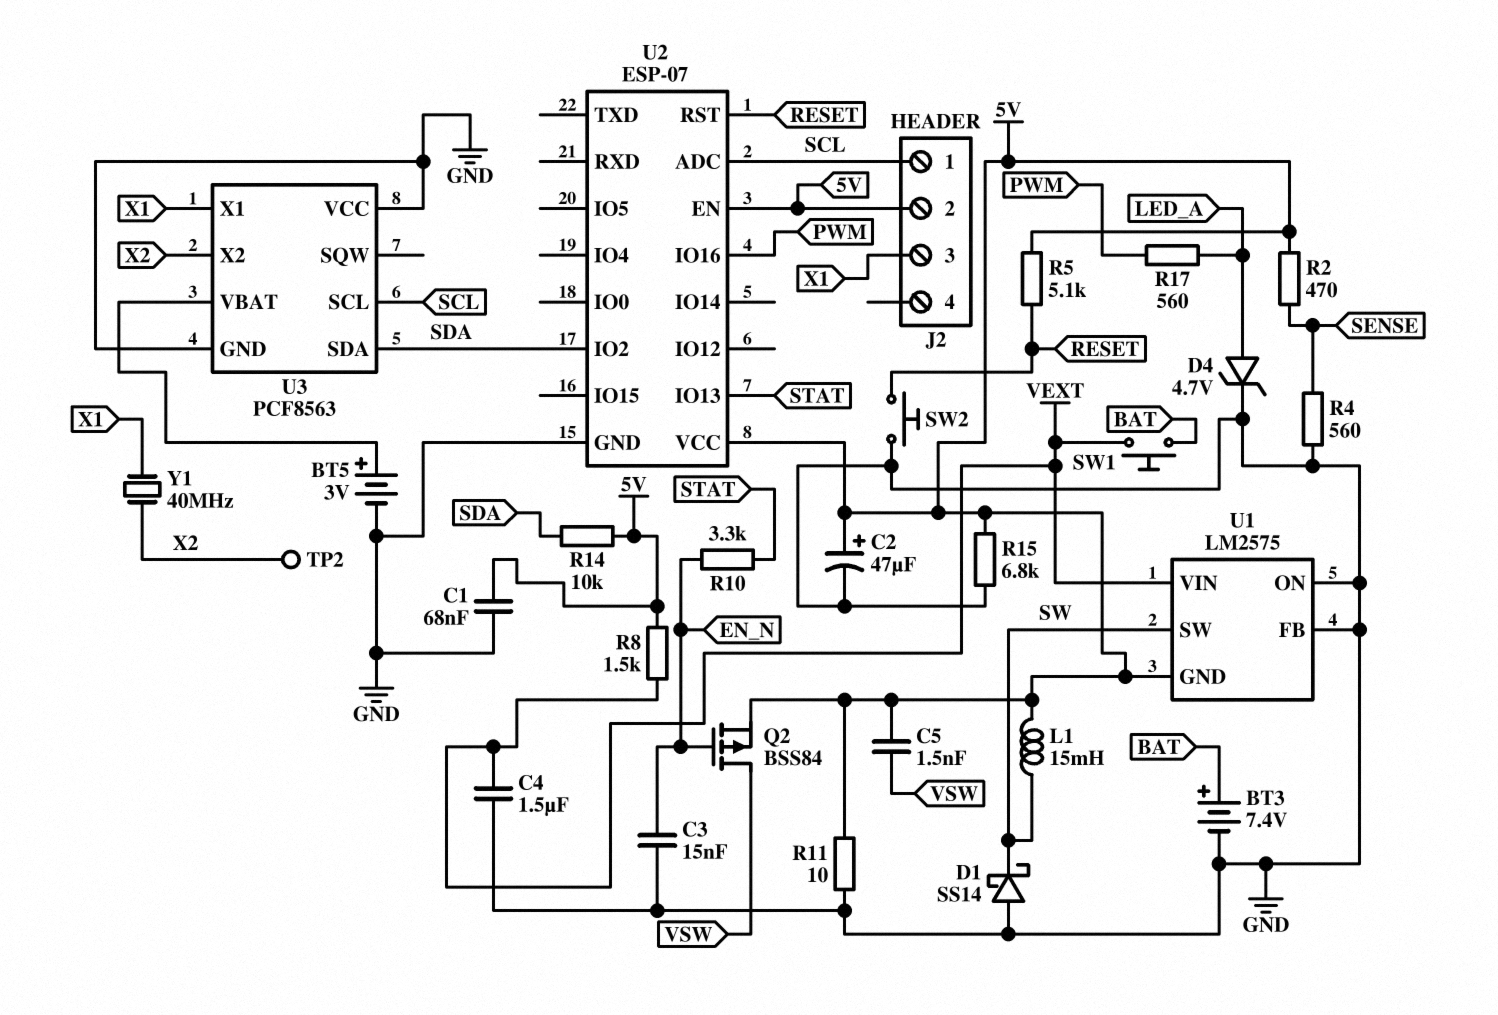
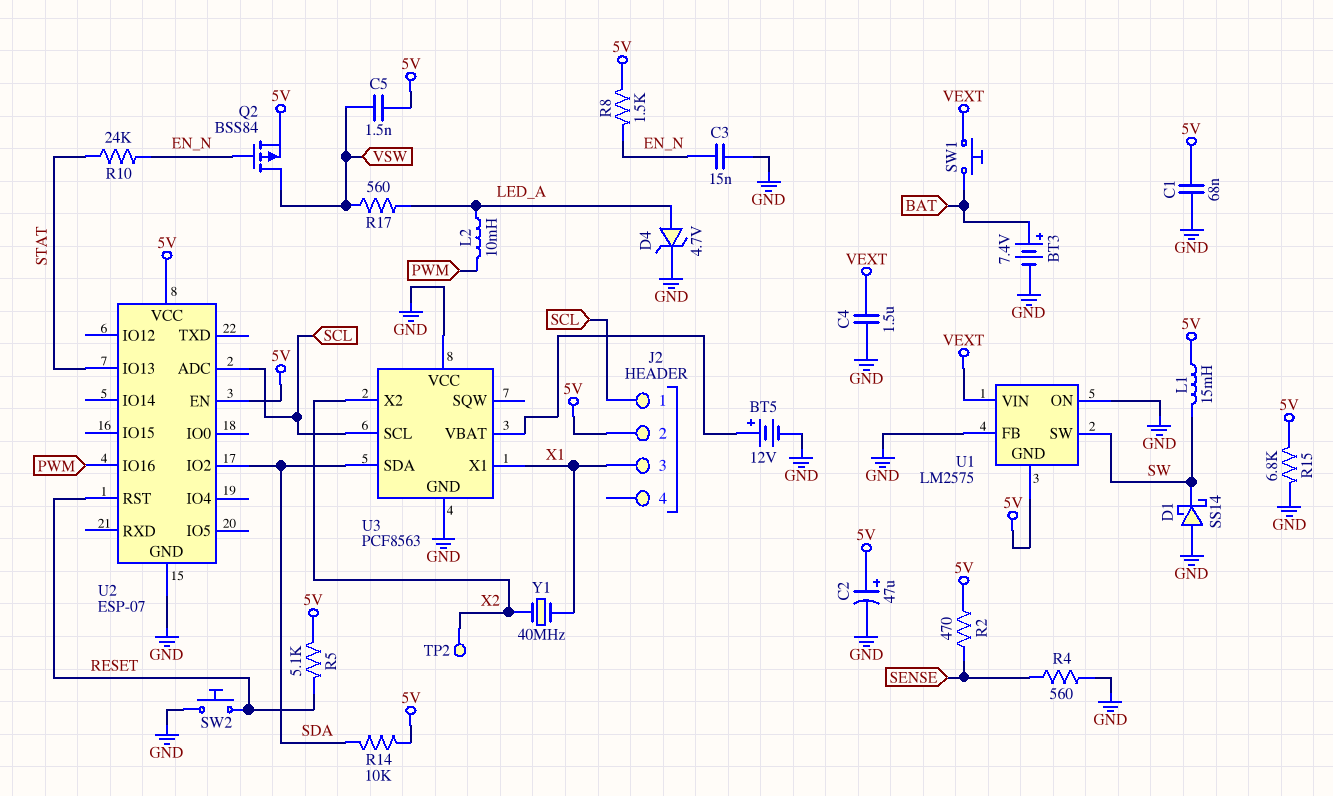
BT5: 3V (plus U3/VBAT, minus GND) -> 12V (plus U3/VBAT, minus GND)
L2: none -> 10mH (LED_A, PWM)
R8: 1.5k (5V, VEXT) -> 1.5k (5V, EN_N)
R10: 3.3k (EN_N, STAT) -> 24k (EN_N, STAT)
R11: 10 (5V, GND) -> none
R17: 560 (LED_A, PWM) -> 560 (LED_A, VSW)

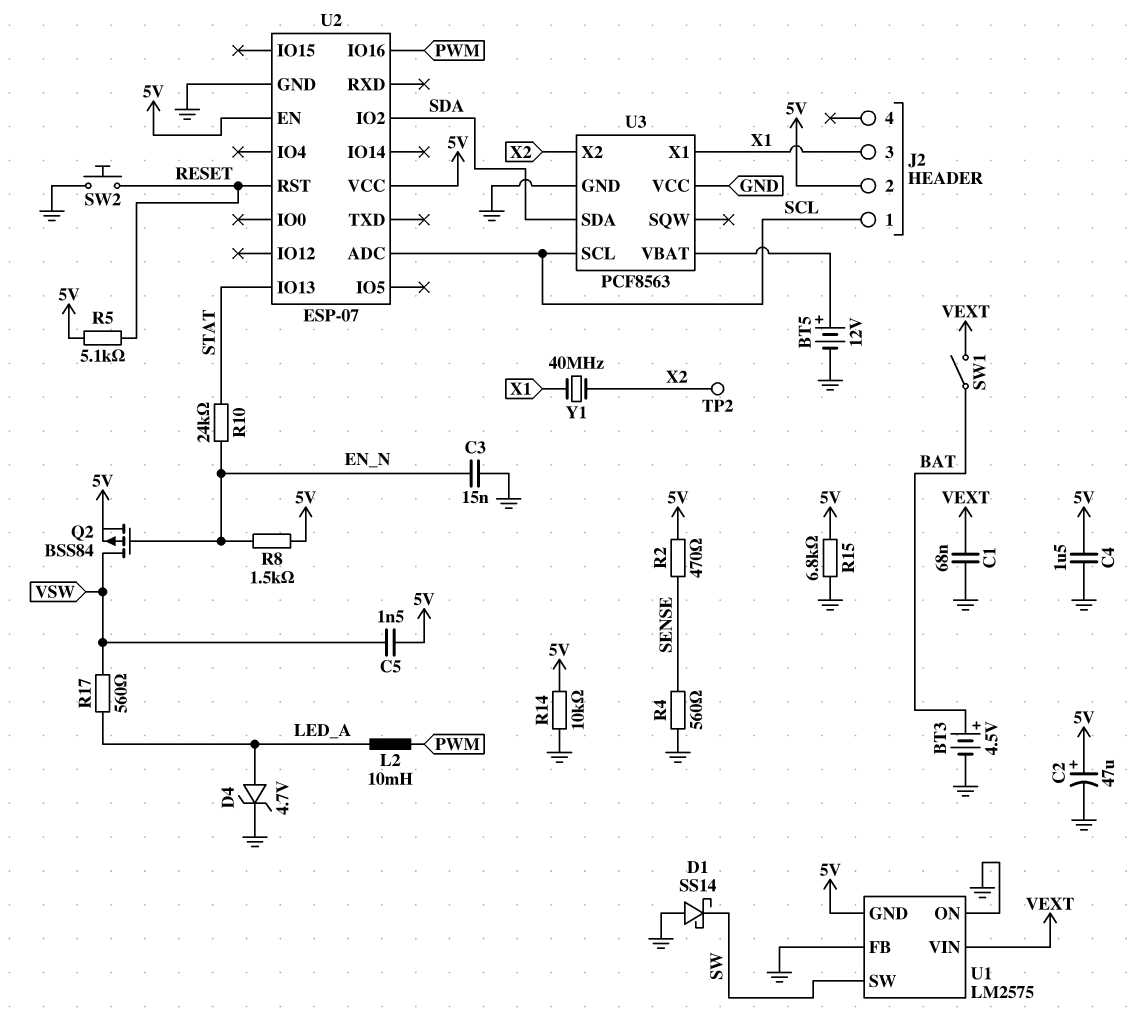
BT3: 7.4V (plus BAT, minus GND) -> 4.5V (plus BAT, minus GND)
C1: 68nF (5V, GND) -> 68nF (GND, VEXT)
C4: 1.5uF (GND, VEXT) -> 1.5uF (5V, GND)
L1: 15mH (5V, SW) -> none
R14: 10k (5V, SDA) -> 10k (5V, GND)
SW1: button (BAT, VEXT) -> switch (BAT, VEXT)

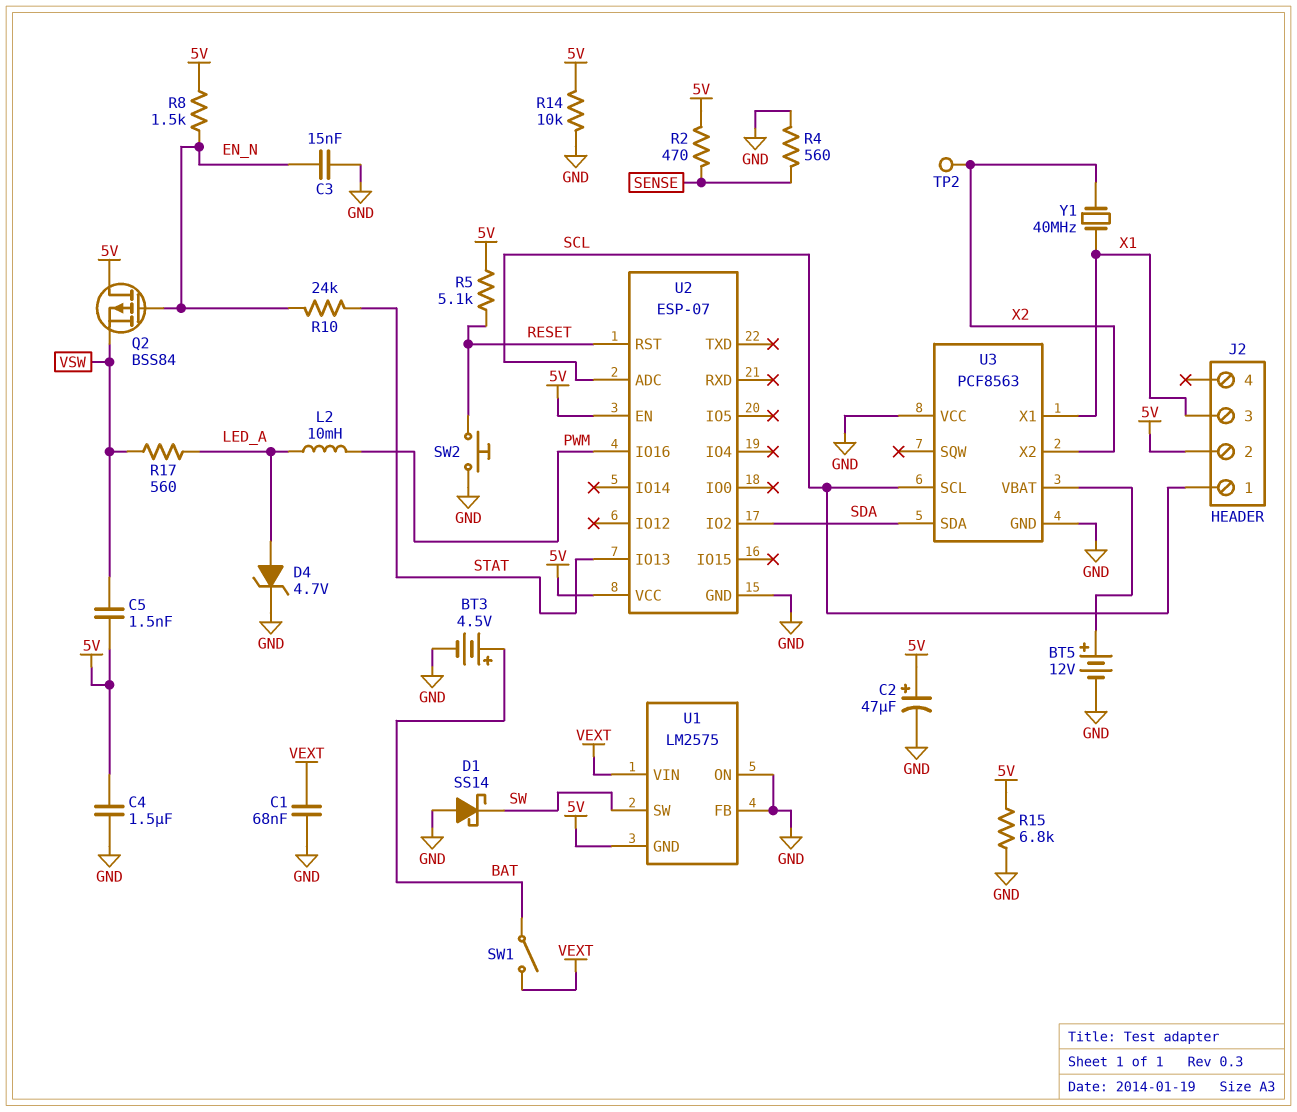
Q2: PMOS BSS84 (G EN_N, D VSW, S 5V) -> PMOS BSS84 (G EN_N, D 5V, S VSW)

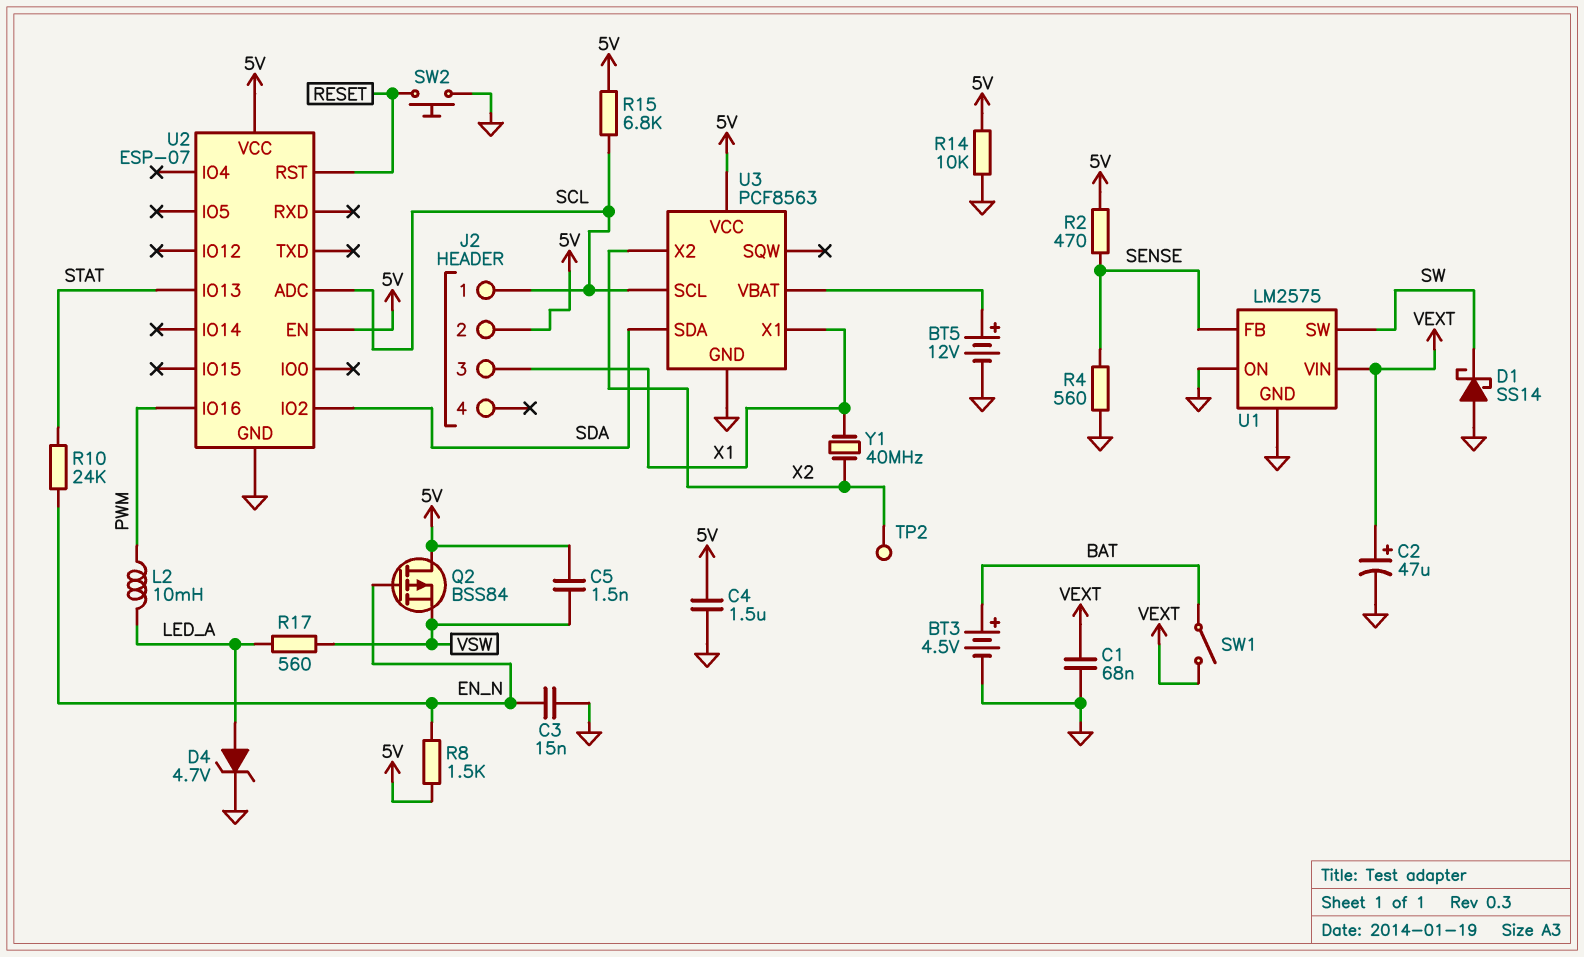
C2: 47uF (plus 5V, minus GND) -> 47uF (plus VEXT, minus GND)
R5: 5.1k (5V, RESET) -> none
R15: 6.8k (5V, GND) -> 6.8k (5V, SCL)
U1 pin FB: GND -> SENSE
U1 pin GND: 5V -> GND
U3 pin VCC: GND -> 5V

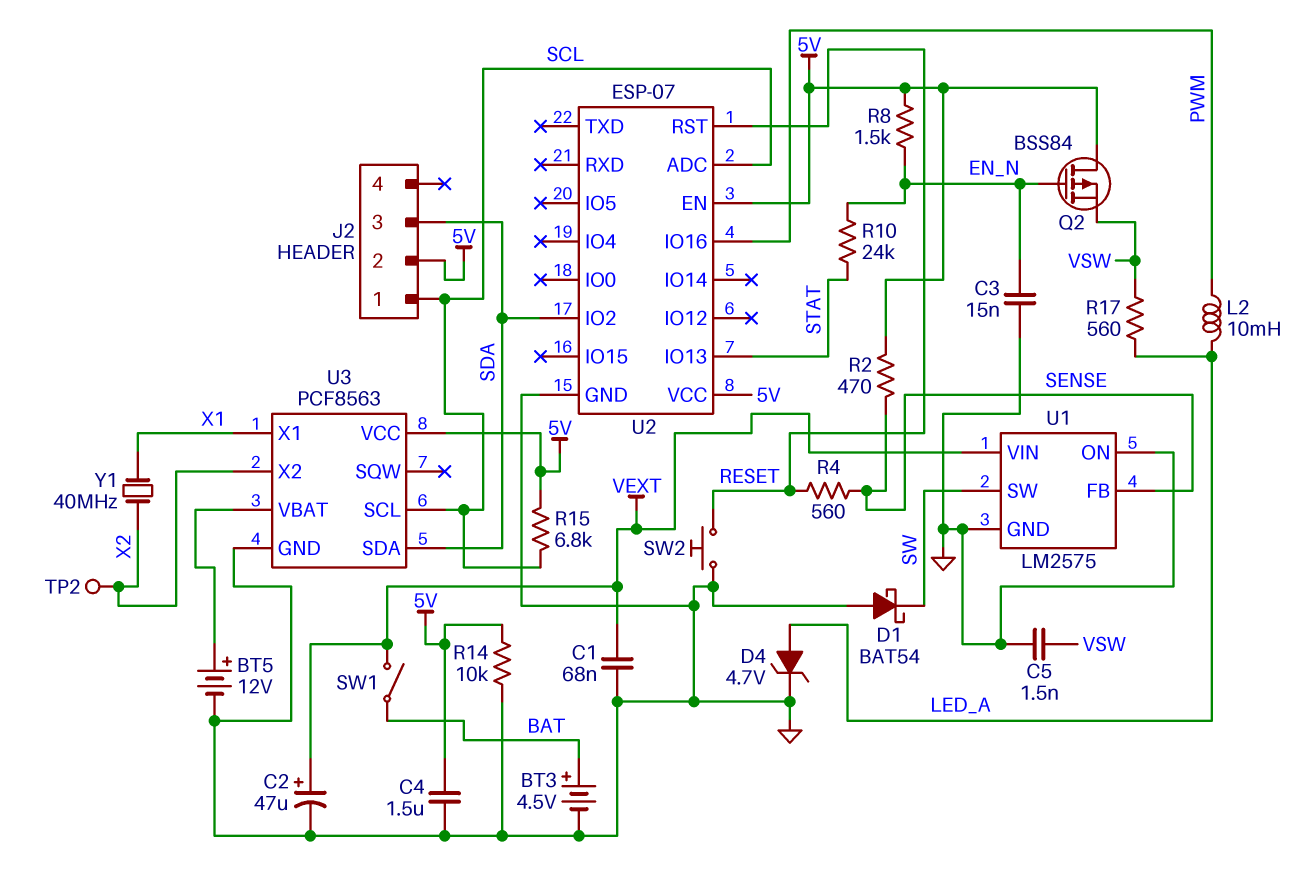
C5: 1.5nF (5V, VSW) -> 1.5nF (GND, VSW)
D1: schottky SS14 (A GND, K SW) -> schottky BAT54 (A GND, K SW)
J2 pin 3: X1 -> SDA
R4: 560 (GND, SENSE) -> 560 (RESET, SENSE)

